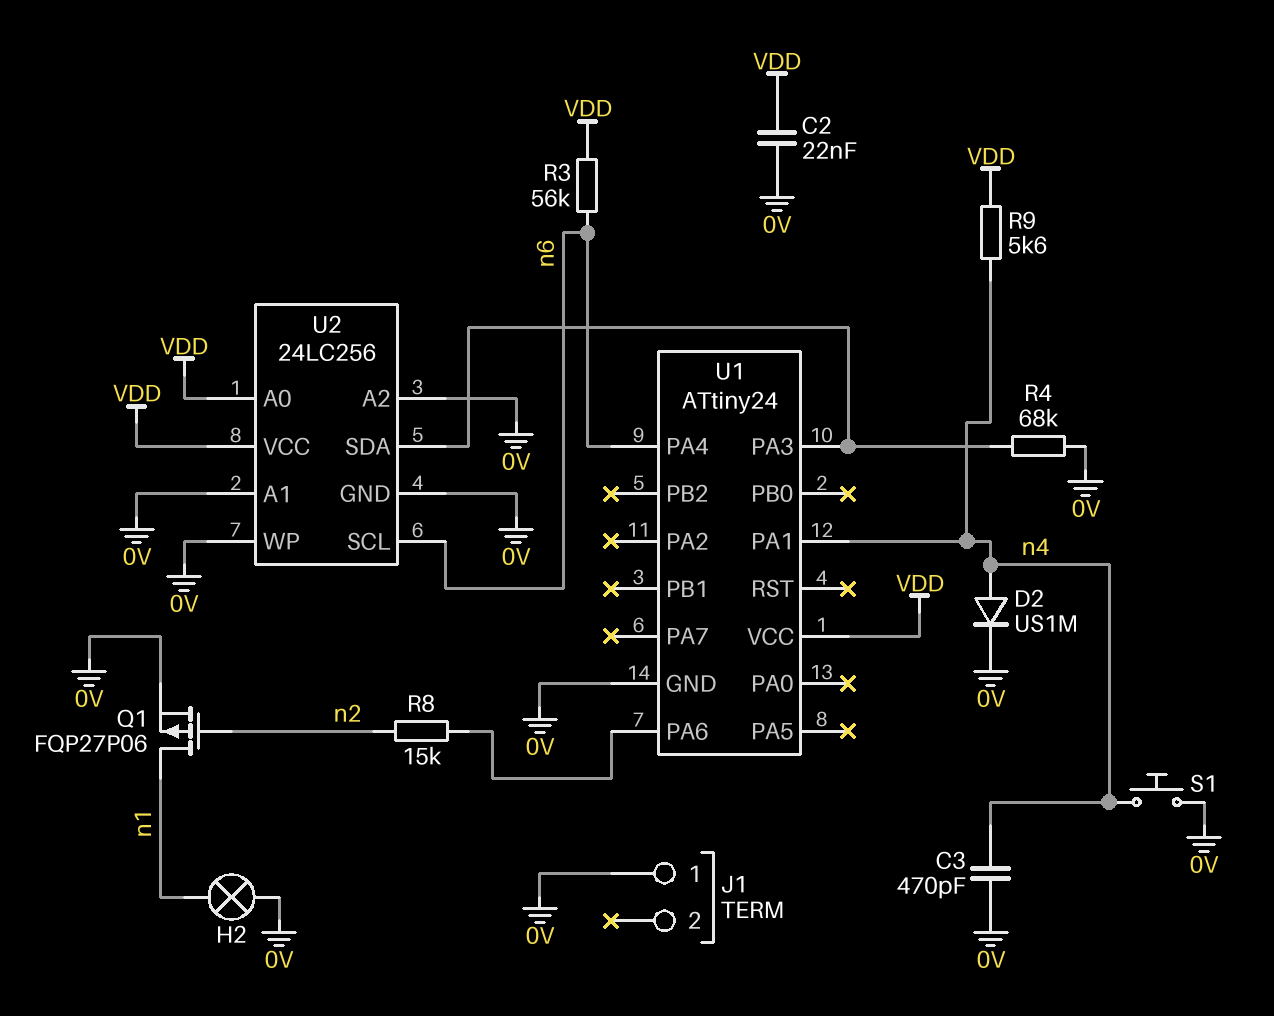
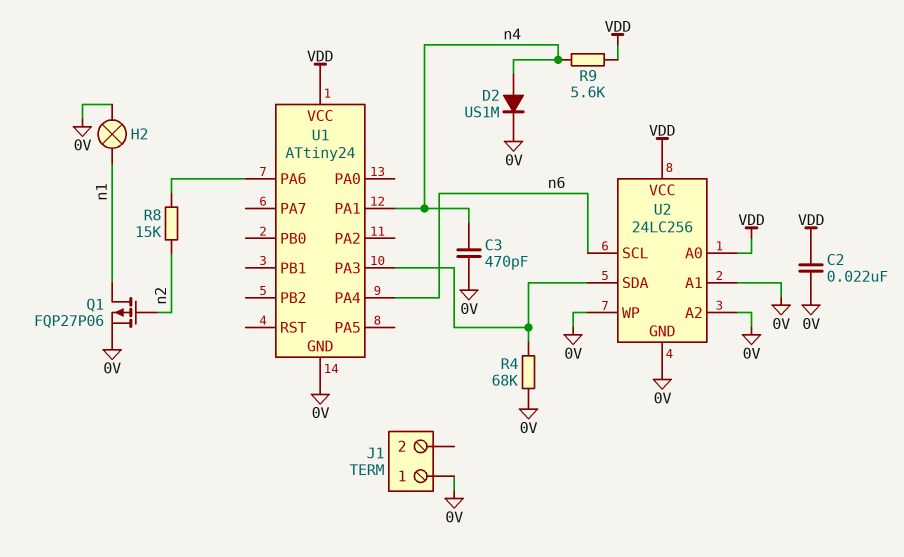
R3: 56k (VDD, n6) -> none
S1: button (0V, n4) -> none

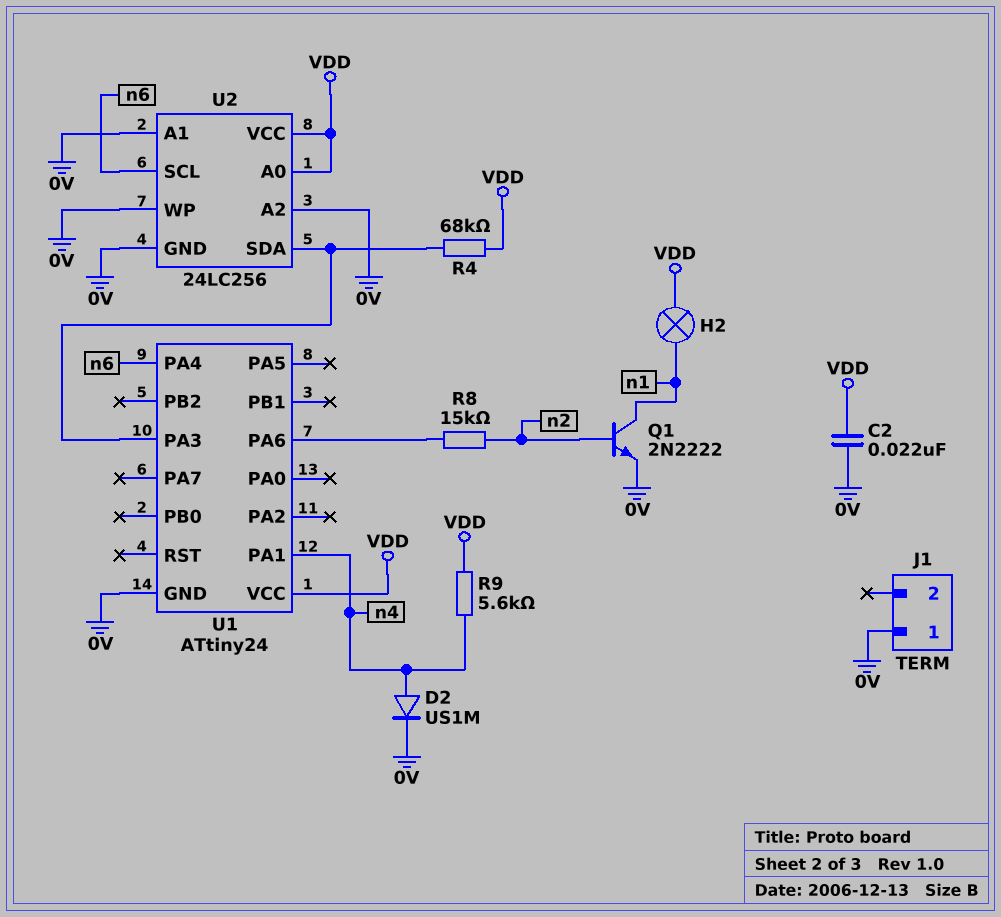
C3: 470pF (0V, n4) -> none
H2: lamp (0V, n1) -> lamp (VDD, n1)
Q1: PMOS FQP27P06 (G n2, D n1, S 0V) -> NPN 2N2222 (B n2, C n1, E 0V)
R4: 68k (0V, U1/PA3) -> 68k (U1/PA3, VDD)

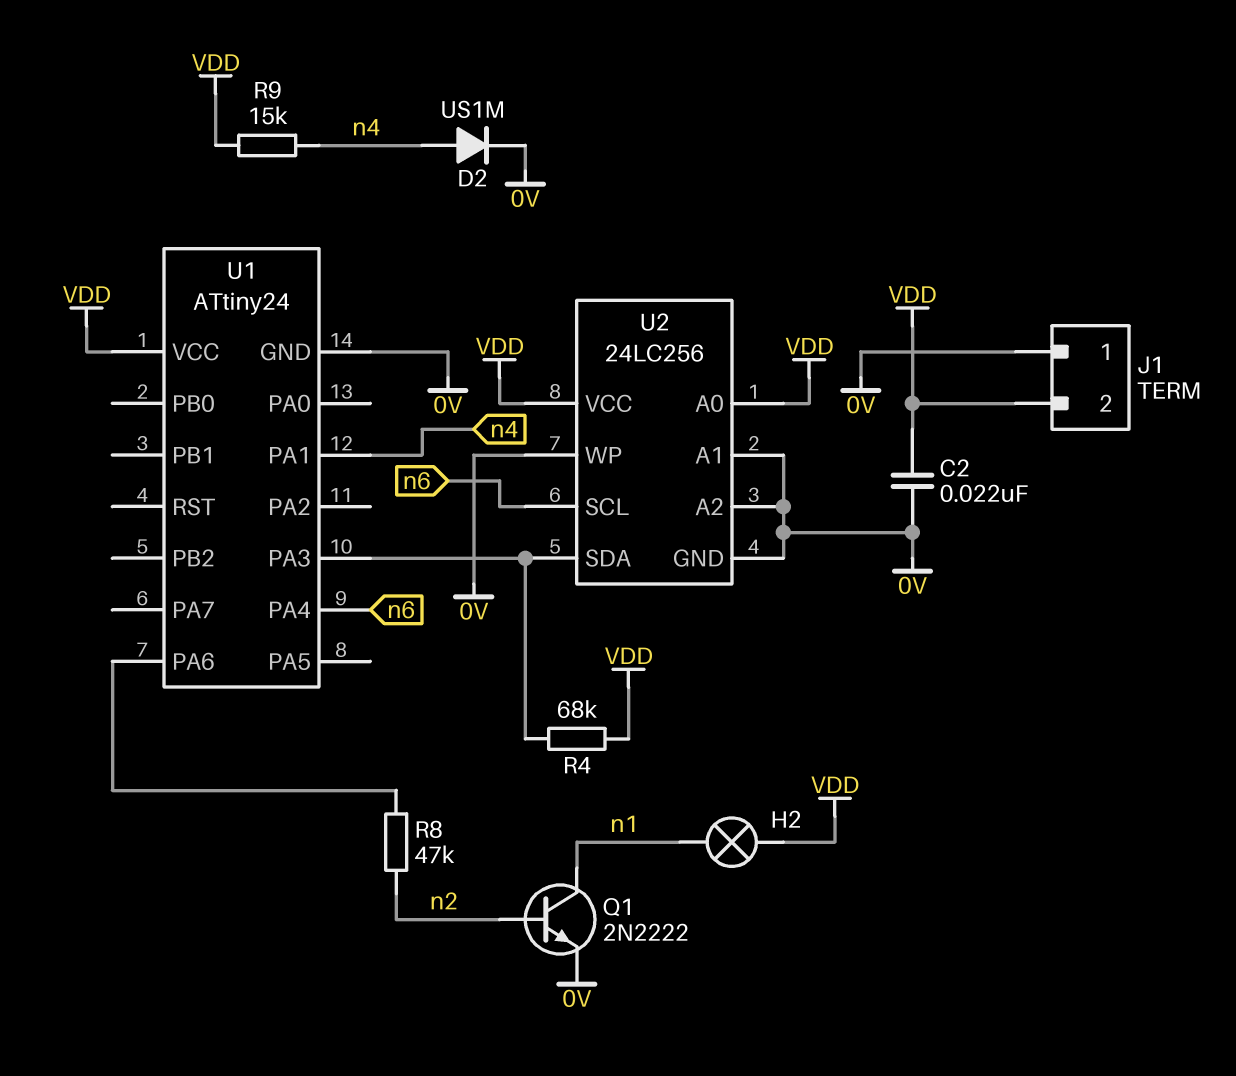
J1 pin 2: none -> VDD
R8: 15k (U1/PA6, n2) -> 47k (U1/PA6, n2)
R9: 5.6k (VDD, n4) -> 15k (VDD, n4)

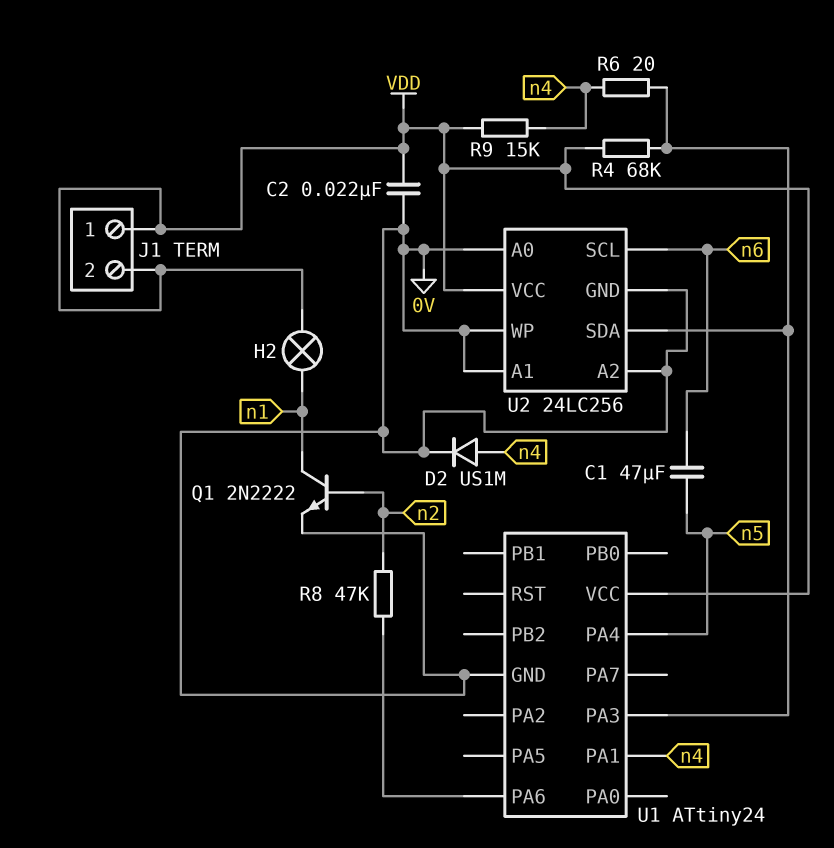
C1: none -> 47uF (n5, n6)
J1 pin 1: 0V -> VDD
R6: none -> 20 (U1/PA3, n4)
U1 pin PA4: n6 -> n5
U2 pin A0: VDD -> 0V

